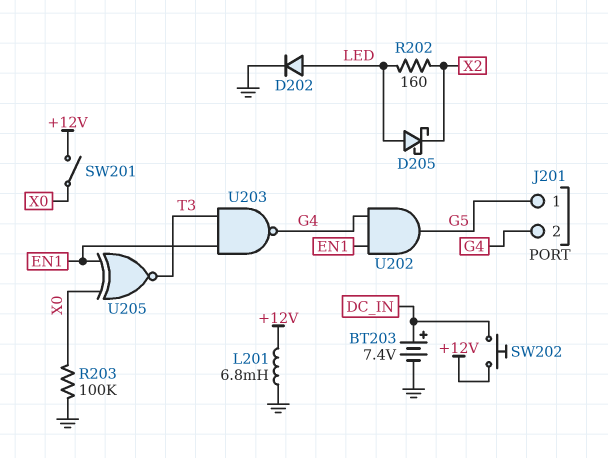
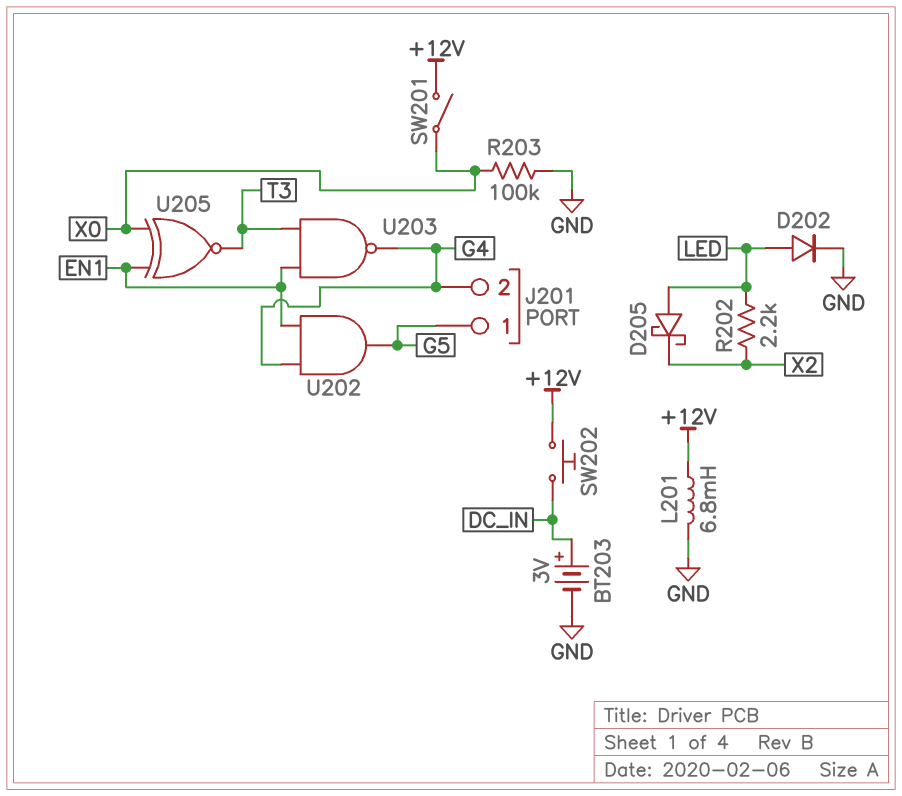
BT203: 7.4V (plus DC_IN, minus GND) -> 3V (plus DC_IN, minus GND)
R202: 160 (LED, X2) -> 2.2k (LED, X2)

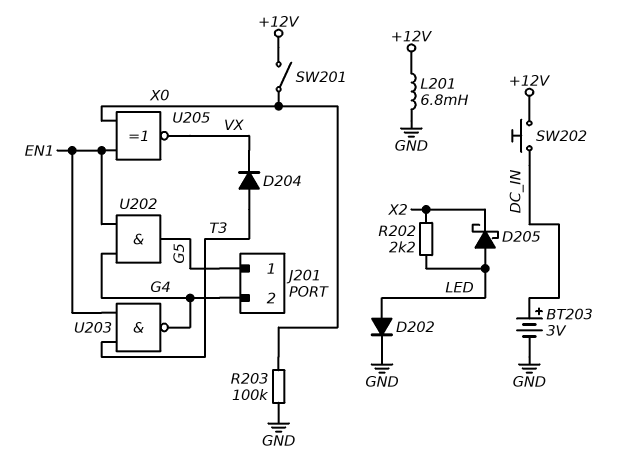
D204: none -> diode (A T3, K VX)
U205: XNOR (in EN1, in X0, out T3) -> XNOR (in EN1, in X0, out VX)

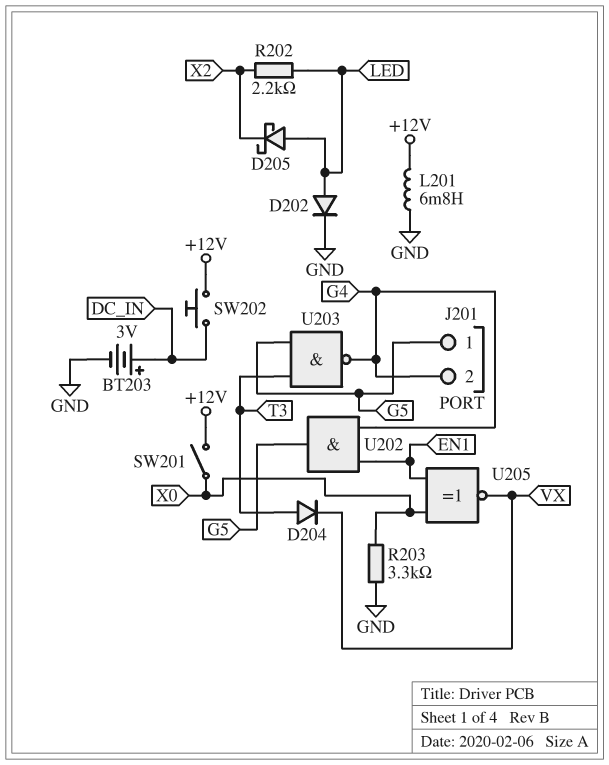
R203: 100k (GND, X0) -> 3.3k (GND, X0)
U203: NAND (in EN1, in T3, out G4) -> NAND (in G5, in T3, out G4)

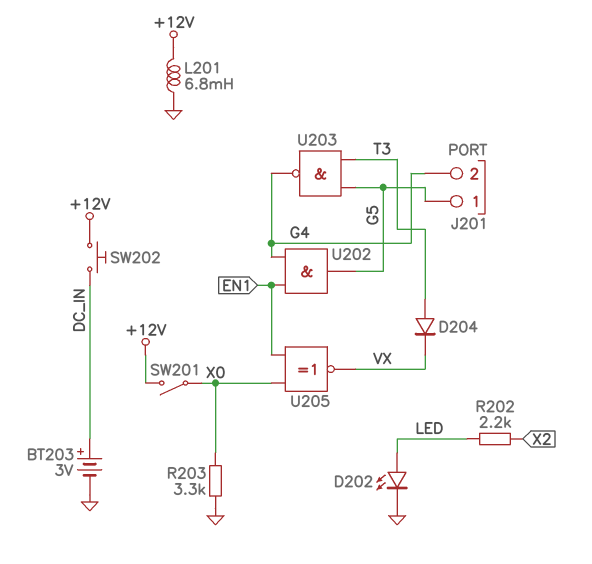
D202: diode (A LED, K GND) -> LED (A LED, K GND)
D205: schottky (A LED, K X2) -> none

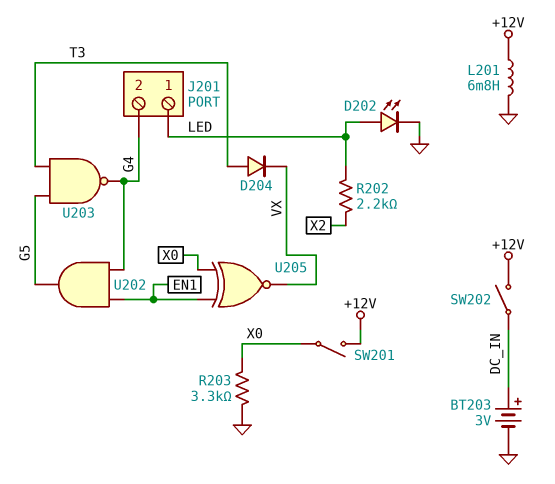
J201 pin 1: G5 -> LED
SW202: button (+12V, DC_IN) -> switch (+12V, DC_IN)

